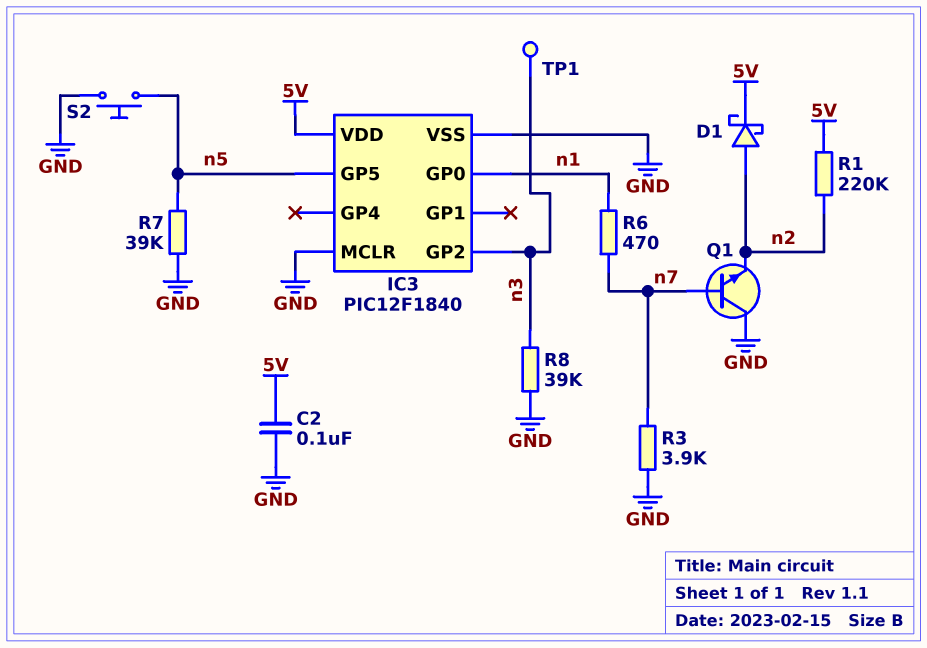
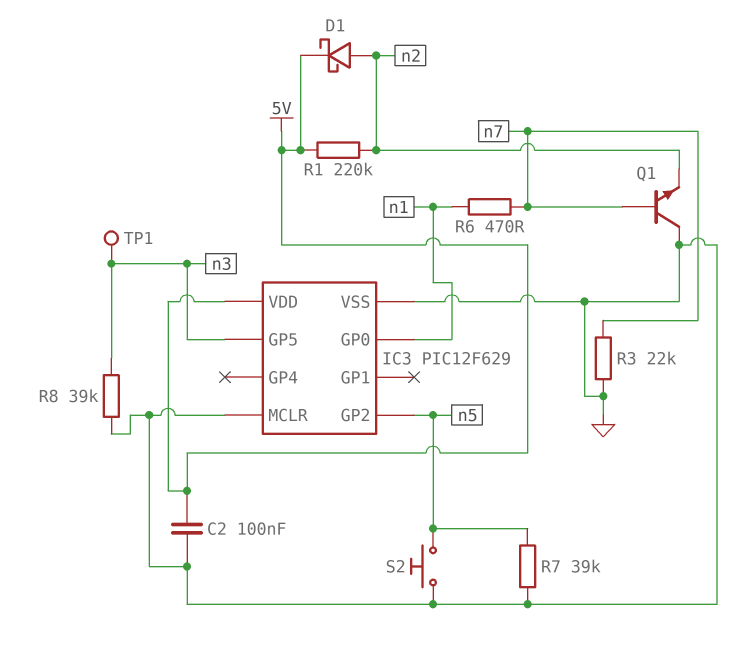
IC3: PIC12F1840 -> PIC12F629
IC3 pin GP2: n3 -> n5
IC3 pin GP5: n5 -> n3
R3: 3.9k (GND, n7) -> 22k (GND, n7)

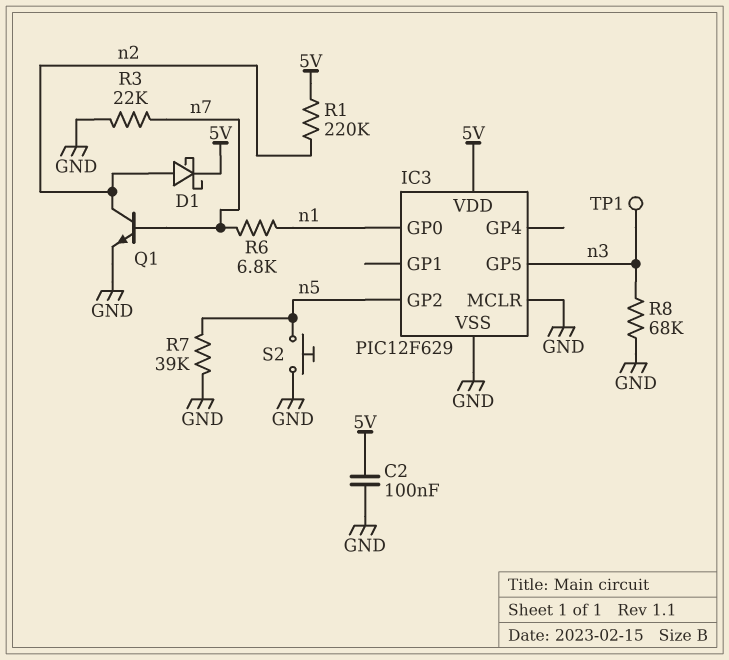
Q1: NPN (B n7, C GND, E n2) -> NPN (B n7, C n2, E GND)
R6: 470 (n1, n7) -> 6.8k (n1, n7)
R8: 39k (GND, n3) -> 68k (GND, n3)

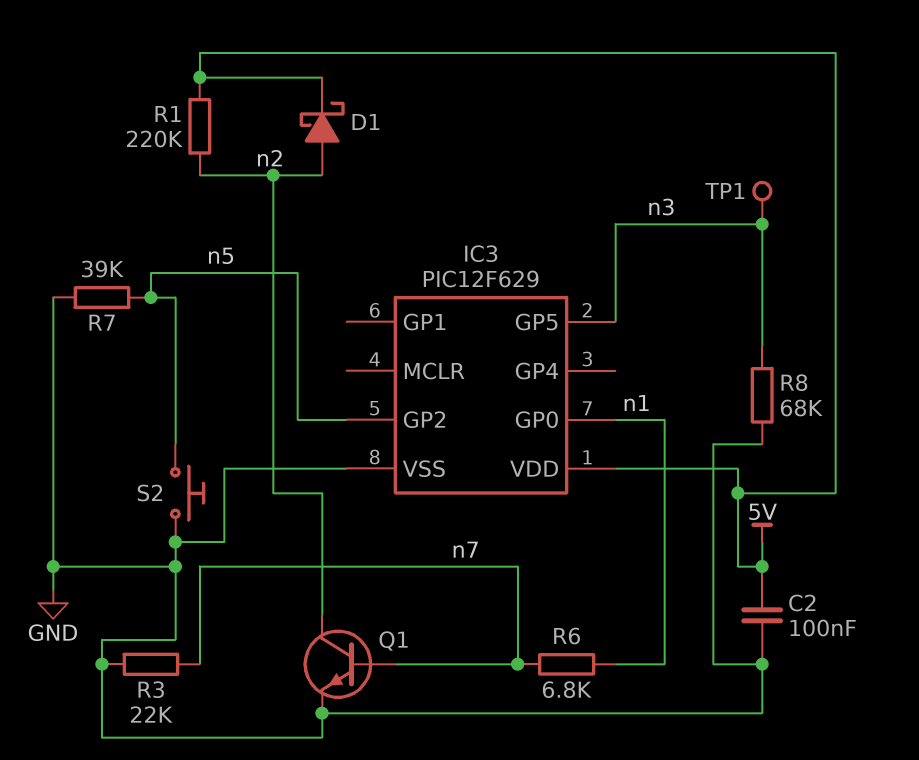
IC3 pin MCLR: GND -> none

